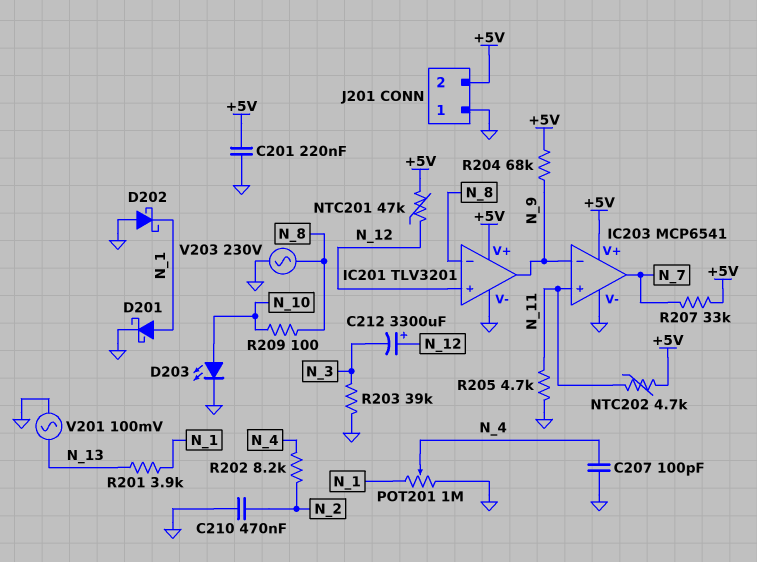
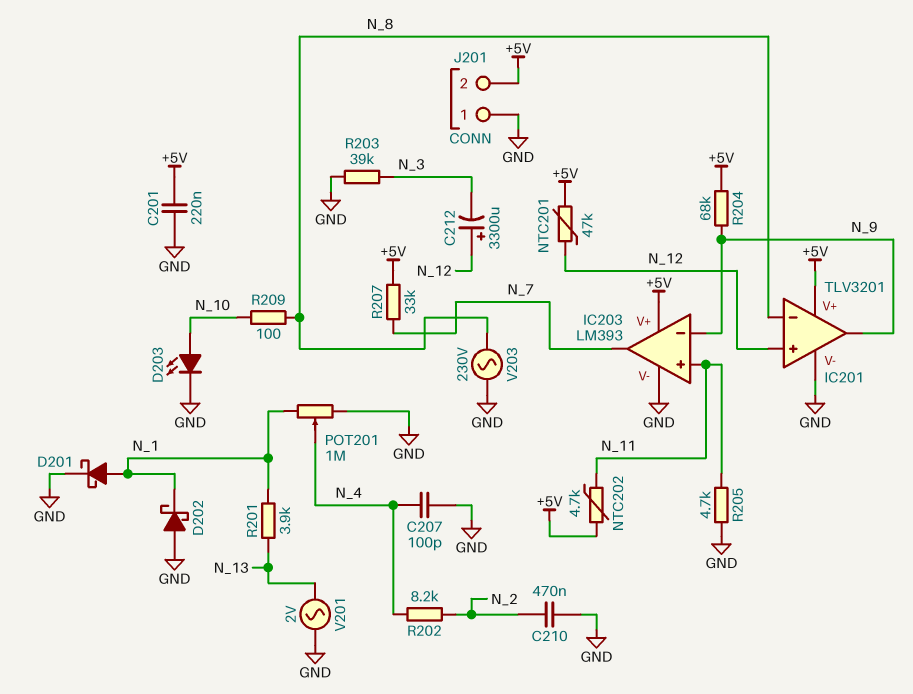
IC203: MCP6541 -> LM393
V201: AC 100mV (GND, N_13) -> AC 2V (GND, N_13)

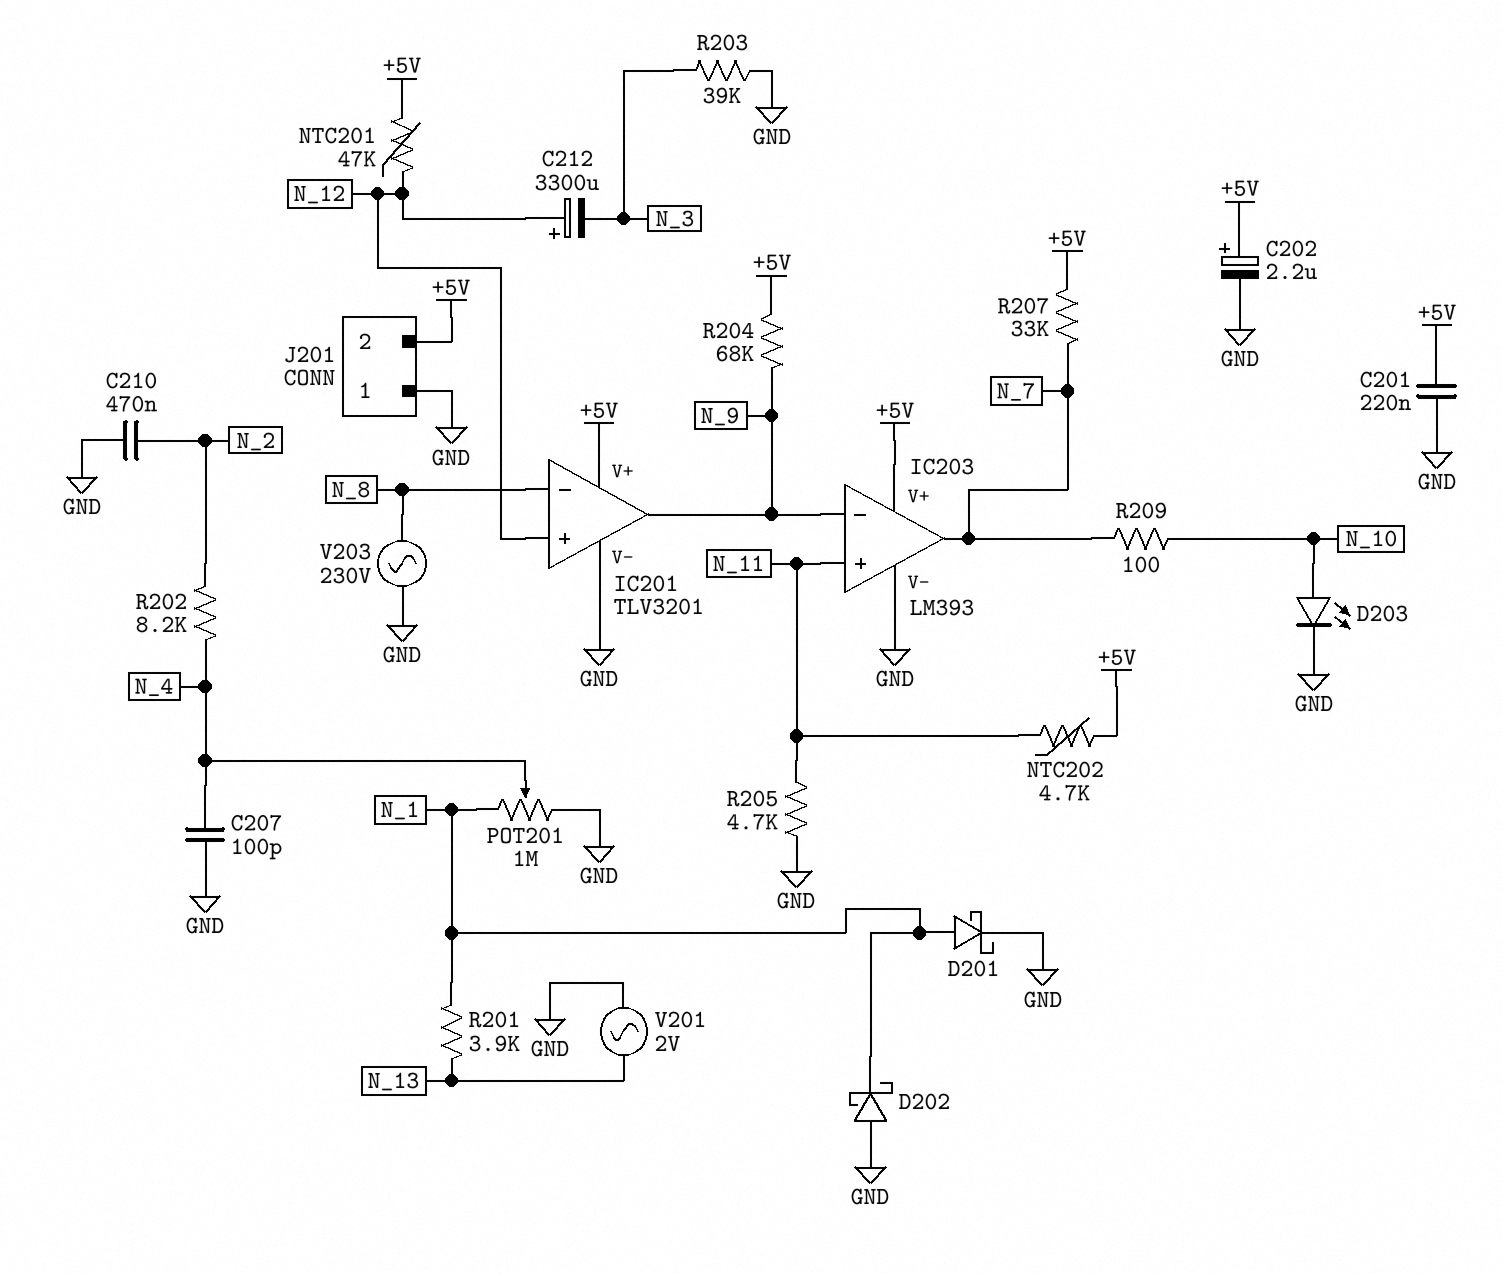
C202: none -> 2.2uF (plus +5V, minus GND)
R209: 100 (N_8, N_10) -> 100 (N_7, N_10)

